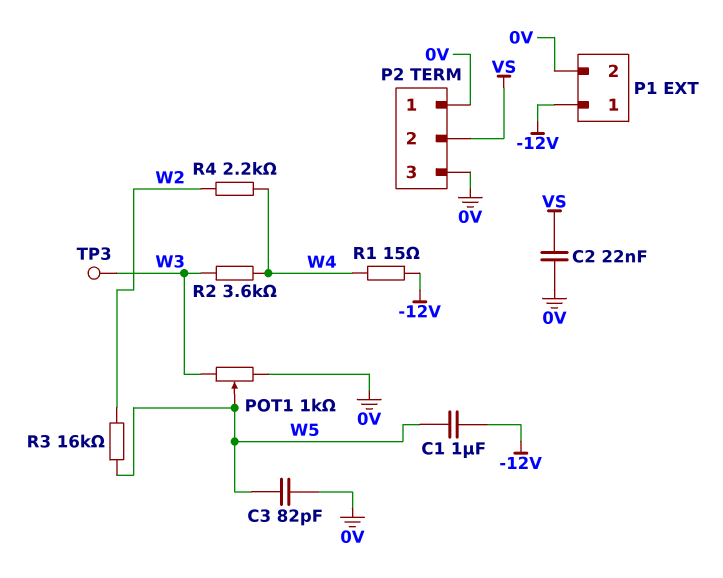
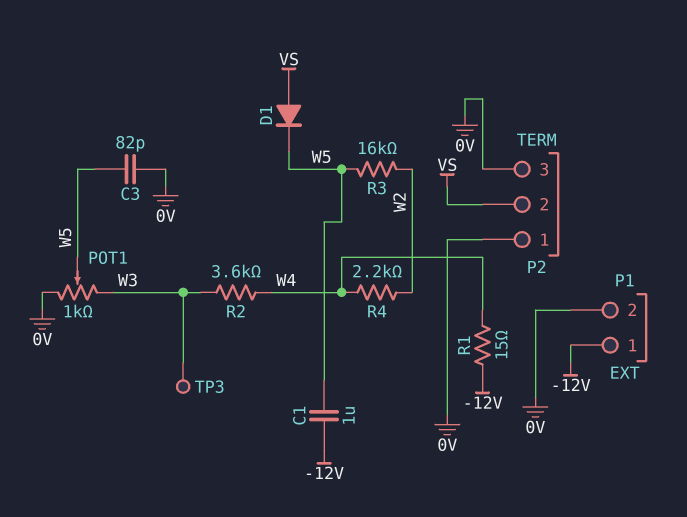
C2: 22nF (0V, VS) -> none
D1: none -> diode (A VS, K W5)

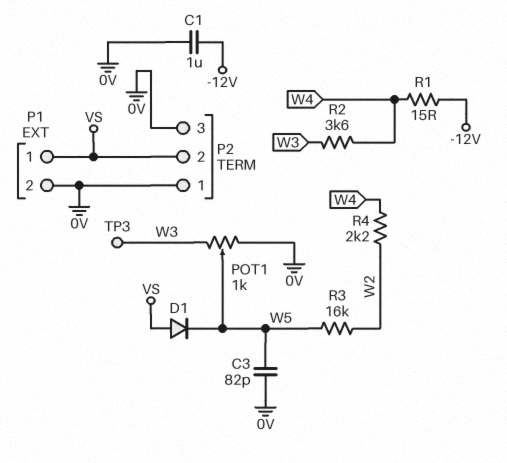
C1: 1uF (-12V, W5) -> 1uF (-12V, 0V)
P1 pin 1: -12V -> VS

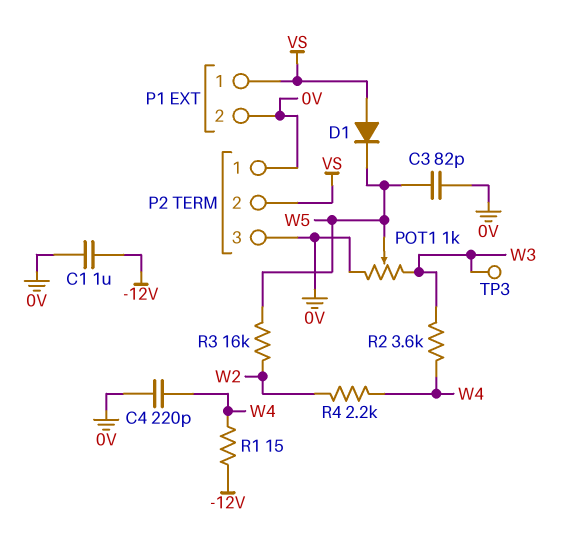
C4: none -> 220pF (0V, W4)

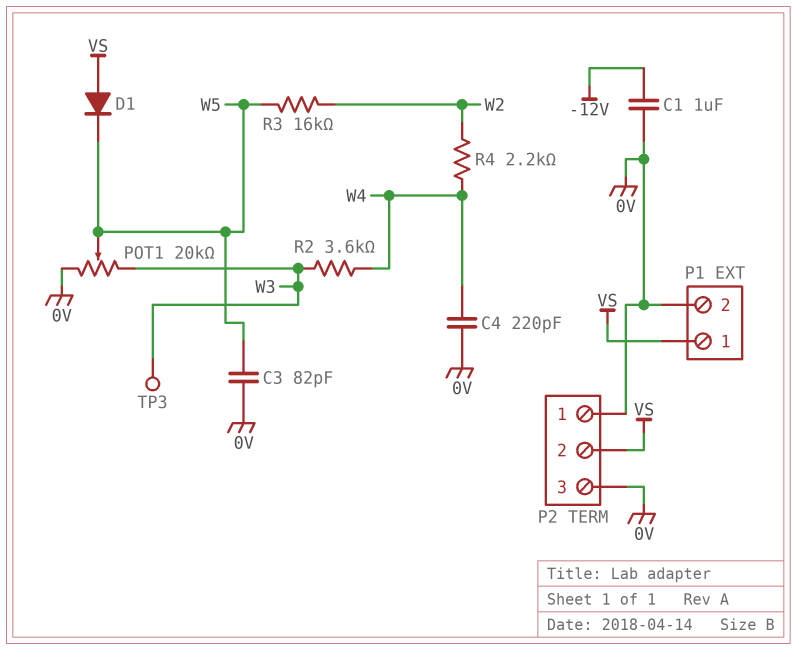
POT1: 1k (0V, W3, wiper W5) -> 20k (0V, W3, wiper W5)
R1: 15 (-12V, W4) -> none

